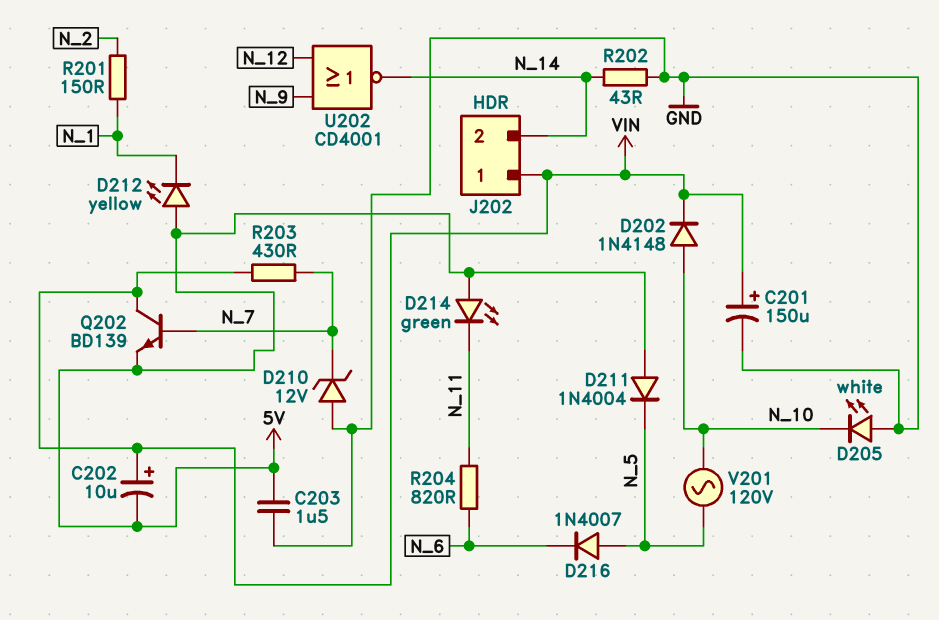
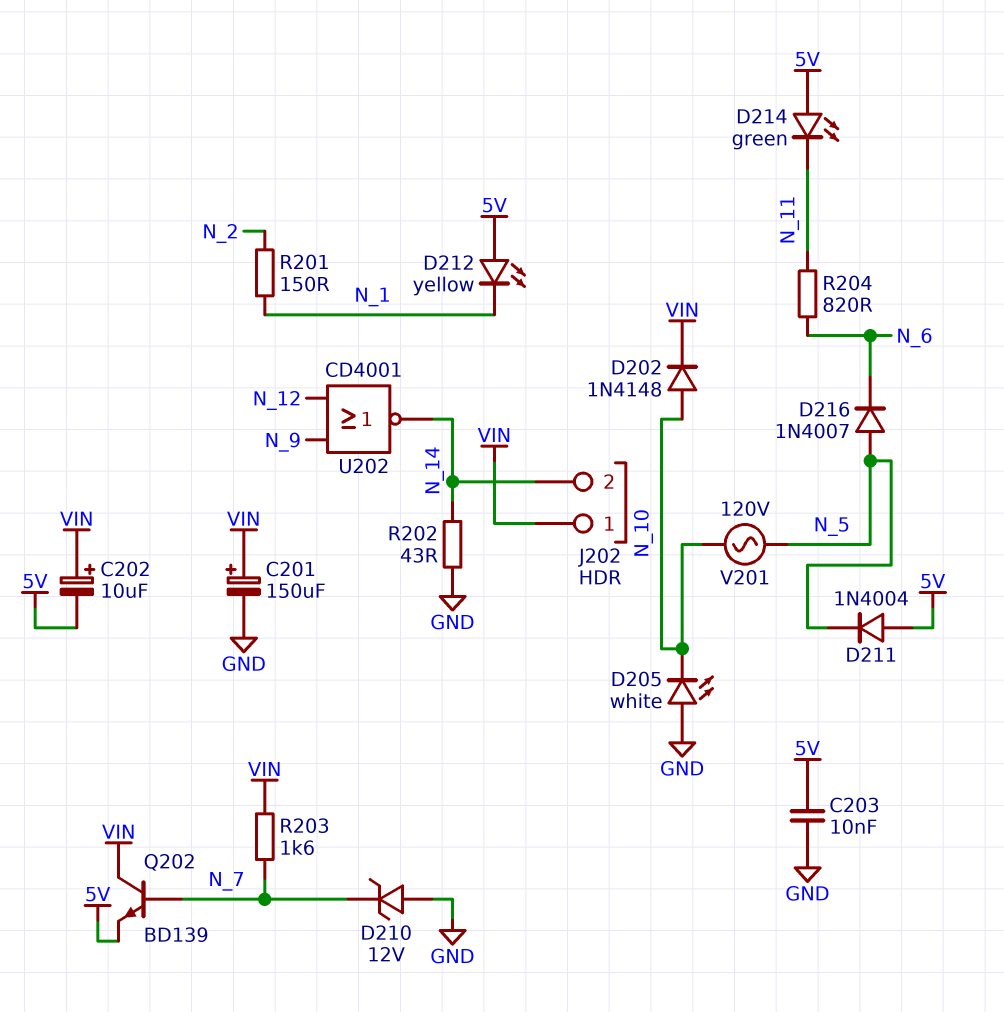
C203: 1.5uF (5V, GND) -> 10nF (5V, GND)
R203: 430 (N_7, VIN) -> 1.6k (N_7, VIN)

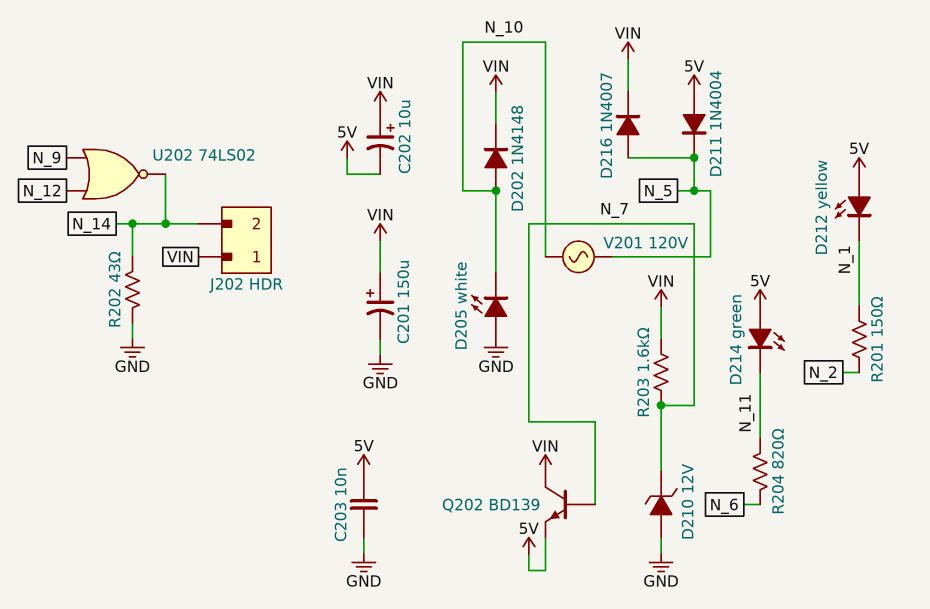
D216: diode 1N4007 (A N_5, K N_6) -> diode 1N4007 (A N_5, K VIN)
U202: NOR CD4001 (in N_9, in N_12, out N_14) -> NOR 74LS02 (in N_9, in N_12, out N_14)

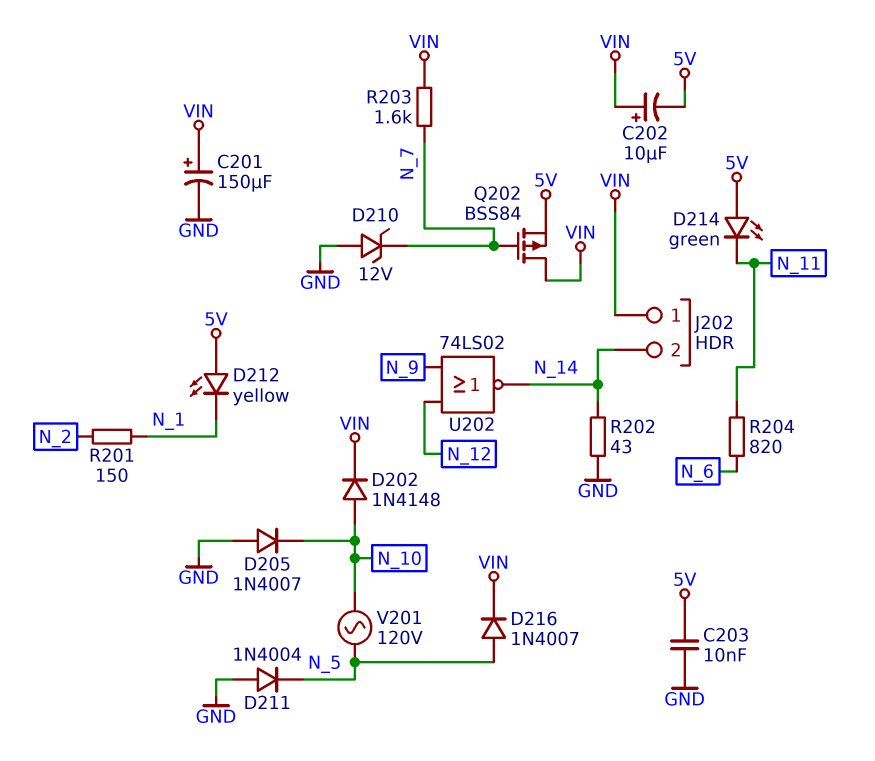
D205: LED white (A GND, K N_10) -> diode 1N4007 (A GND, K N_10)
D211: diode 1N4004 (A 5V, K N_5) -> diode 1N4004 (A GND, K N_5)
Q202: NPN BD139 (B N_7, C VIN, E 5V) -> PMOS BSS84 (G N_7, D VIN, S 5V)

